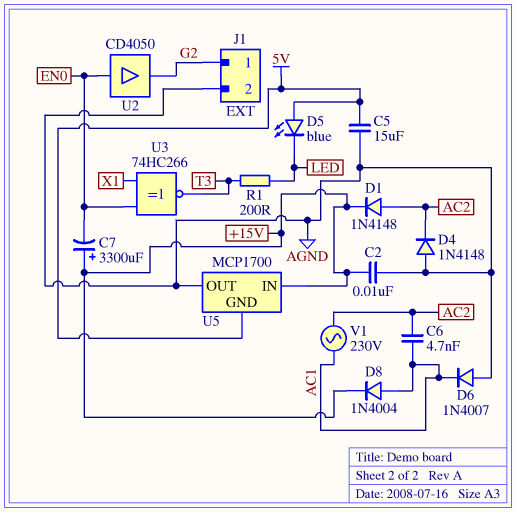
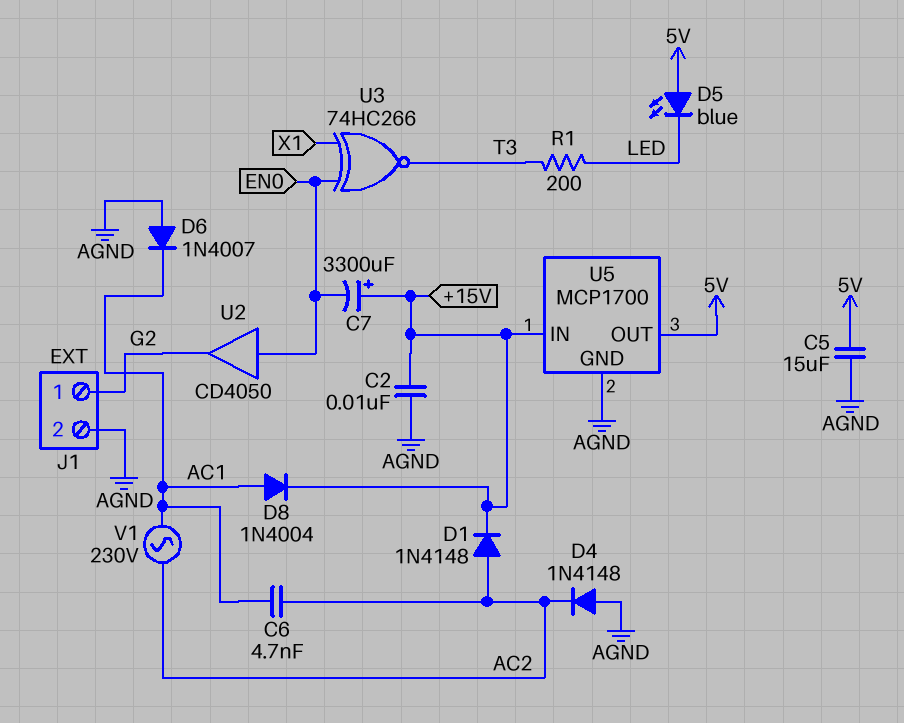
U5 pin GND: 5V -> AGND
U5 pin OUT: AGND -> 5V

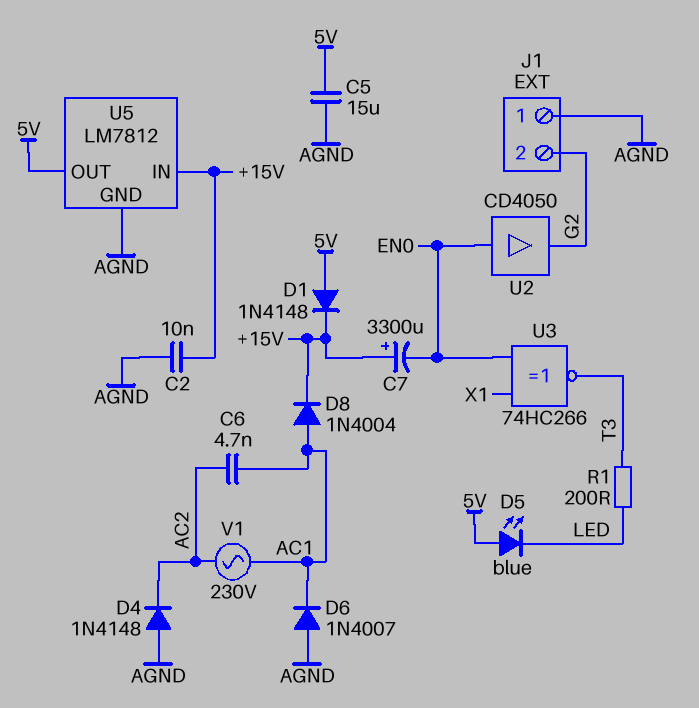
D1: diode 1N4148 (A AC2, K +15V) -> diode 1N4148 (A 5V, K +15V)
J1 pin 1: G2 -> AGND
J1 pin 2: AGND -> G2
U5: MCP1700 -> LM7812

